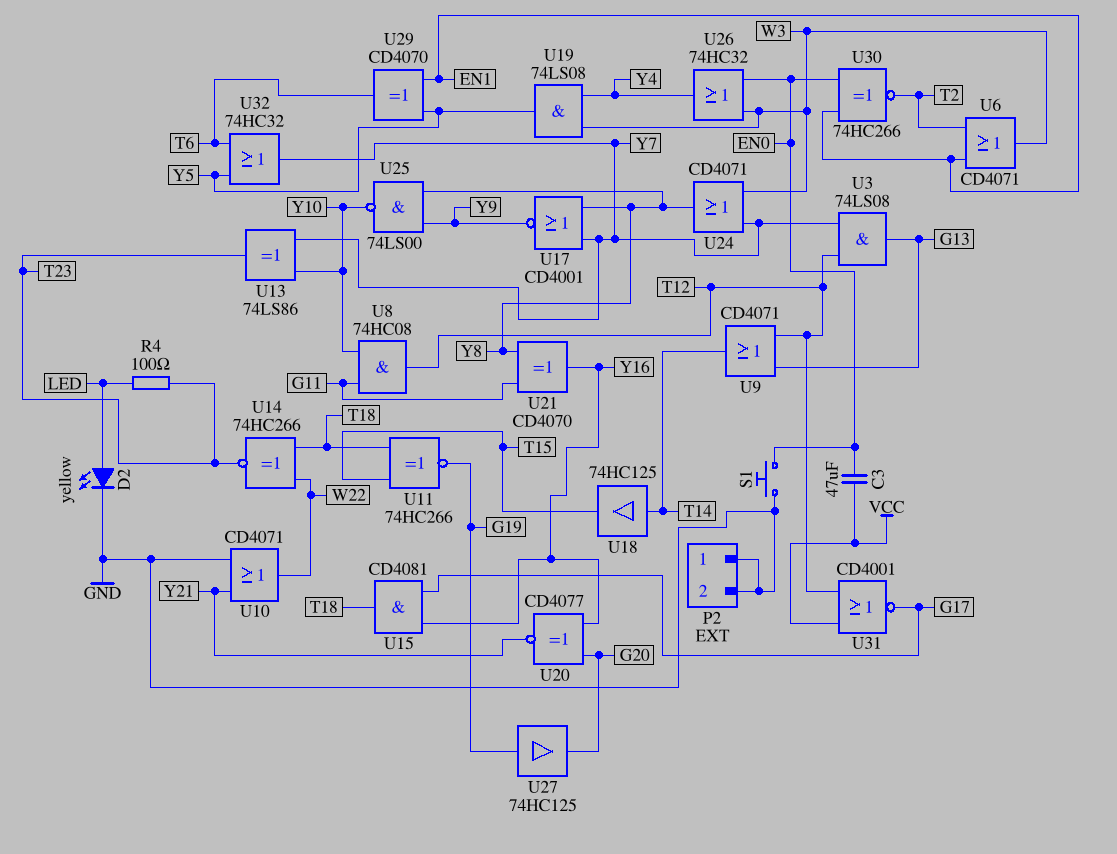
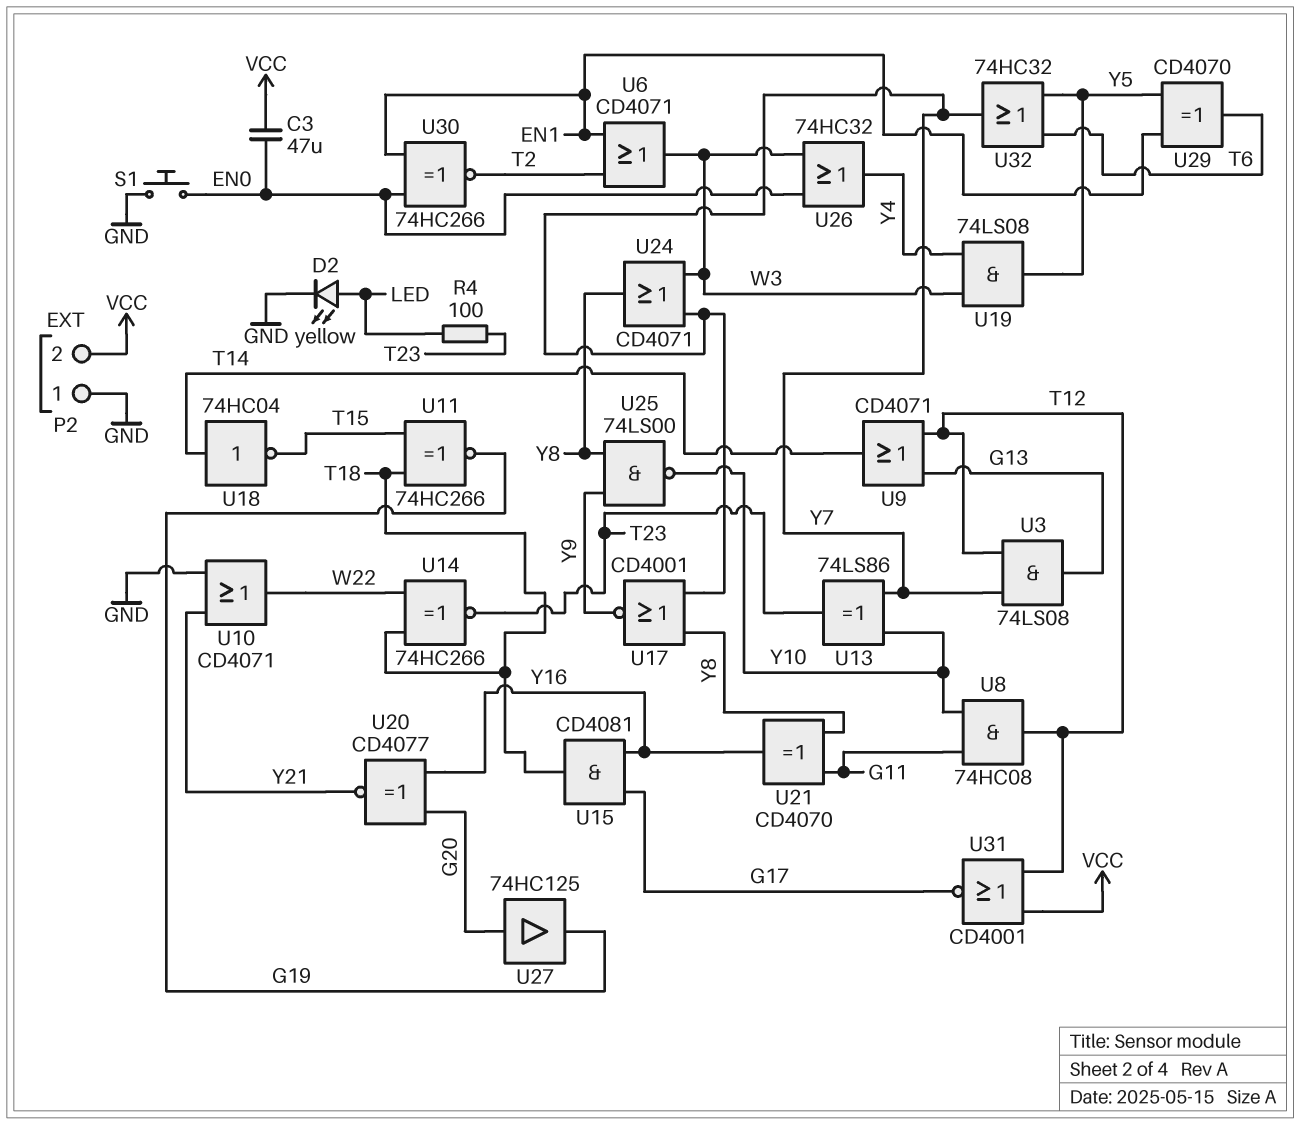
P2 pin 2: GND -> VCC
U18: buffer 74HC125 (in T14, out T15) -> NOT 74HC04 (in T14, out T15)
U27: buffer 74HC125 (in G19, out G20) -> buffer 74HC125 (in G20, out G19)

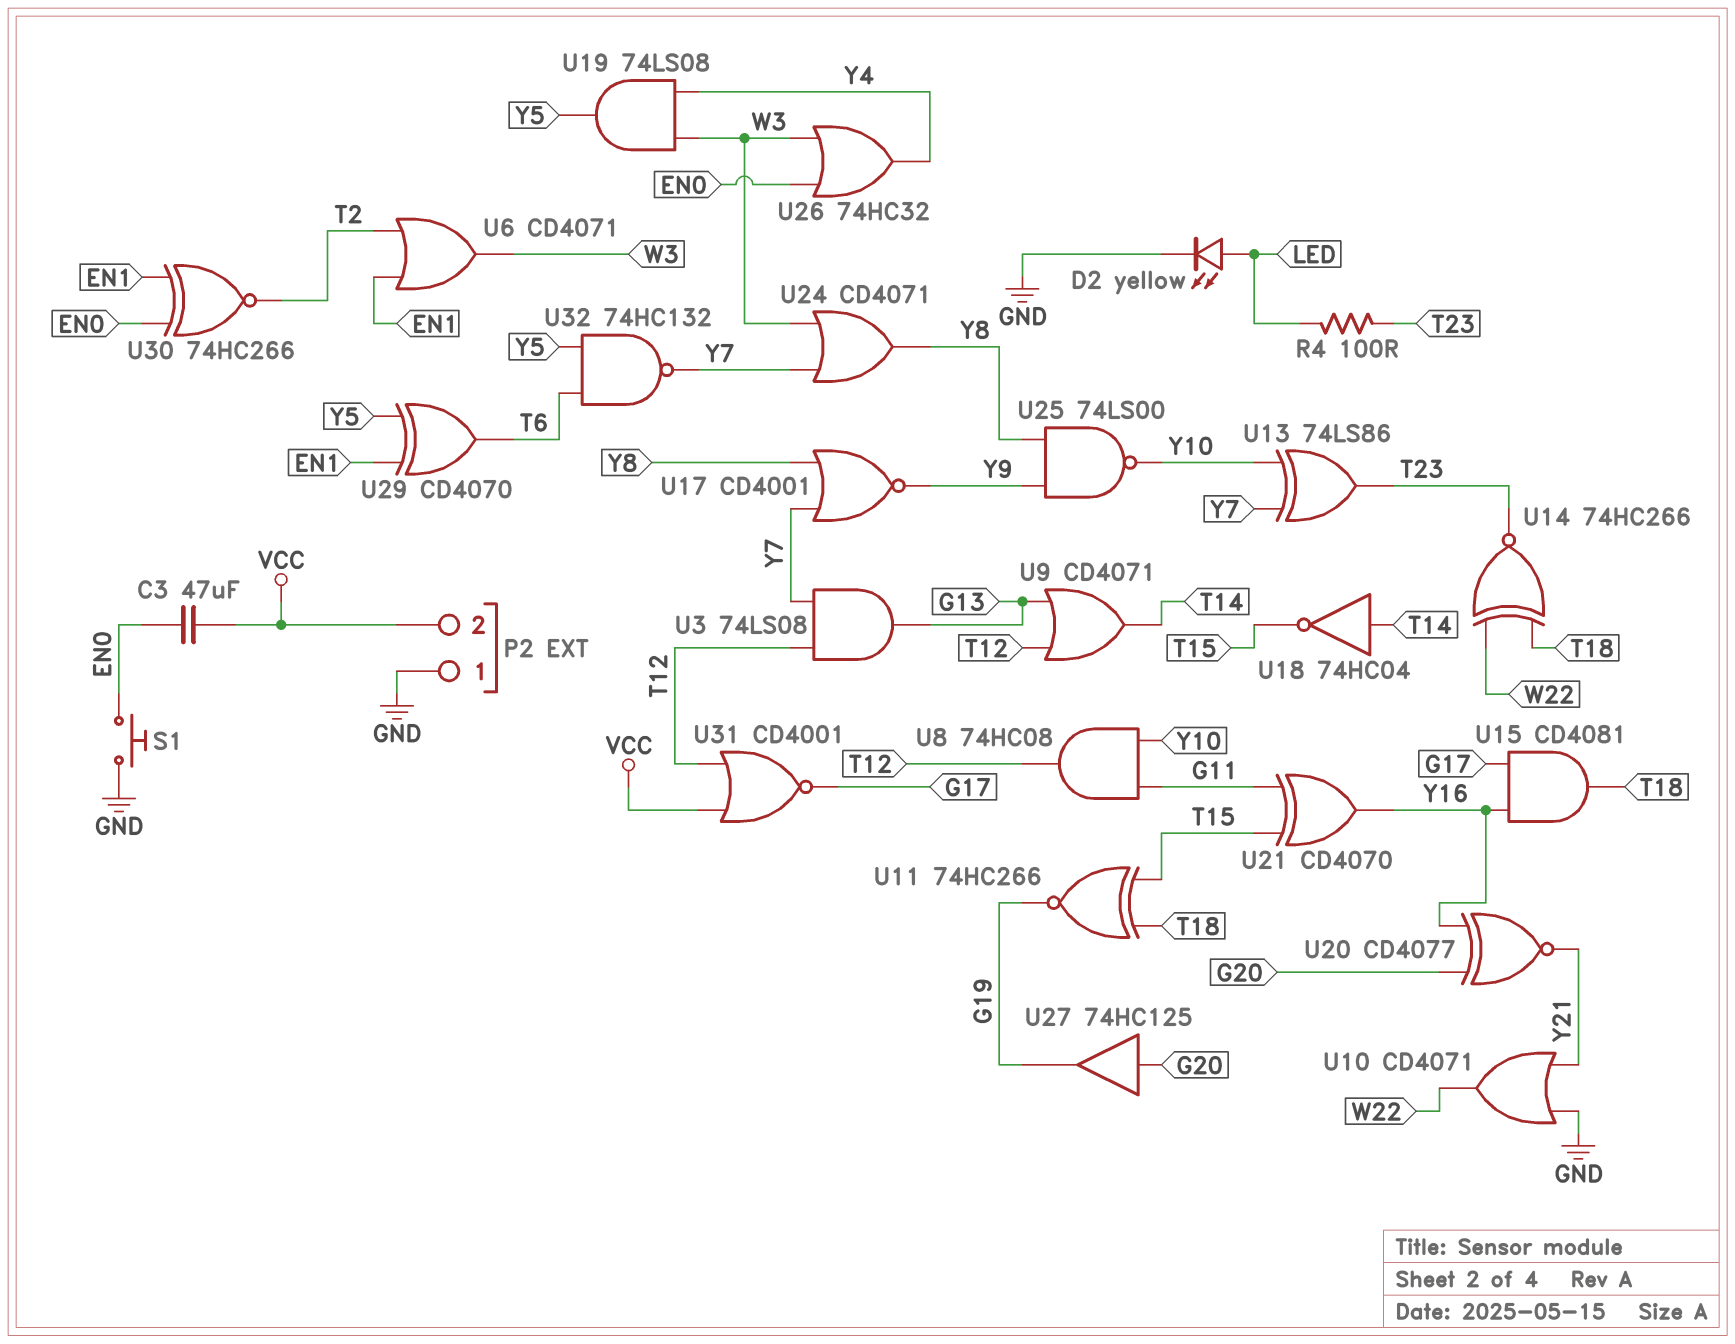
U21: XOR CD4070 (in G11, in Y8, out Y16) -> XOR CD4070 (in G11, in T15, out Y16)
U32: OR 74HC32 (in T6, in Y5, out Y7) -> NAND 74HC132 (in T6, in Y5, out Y7)

